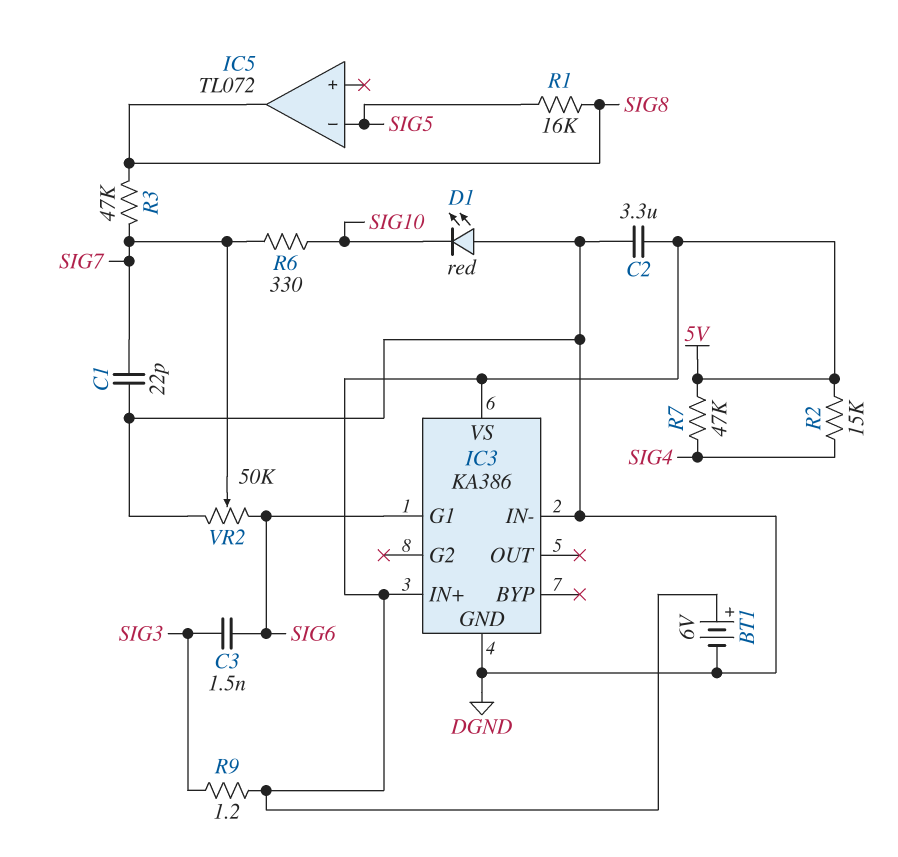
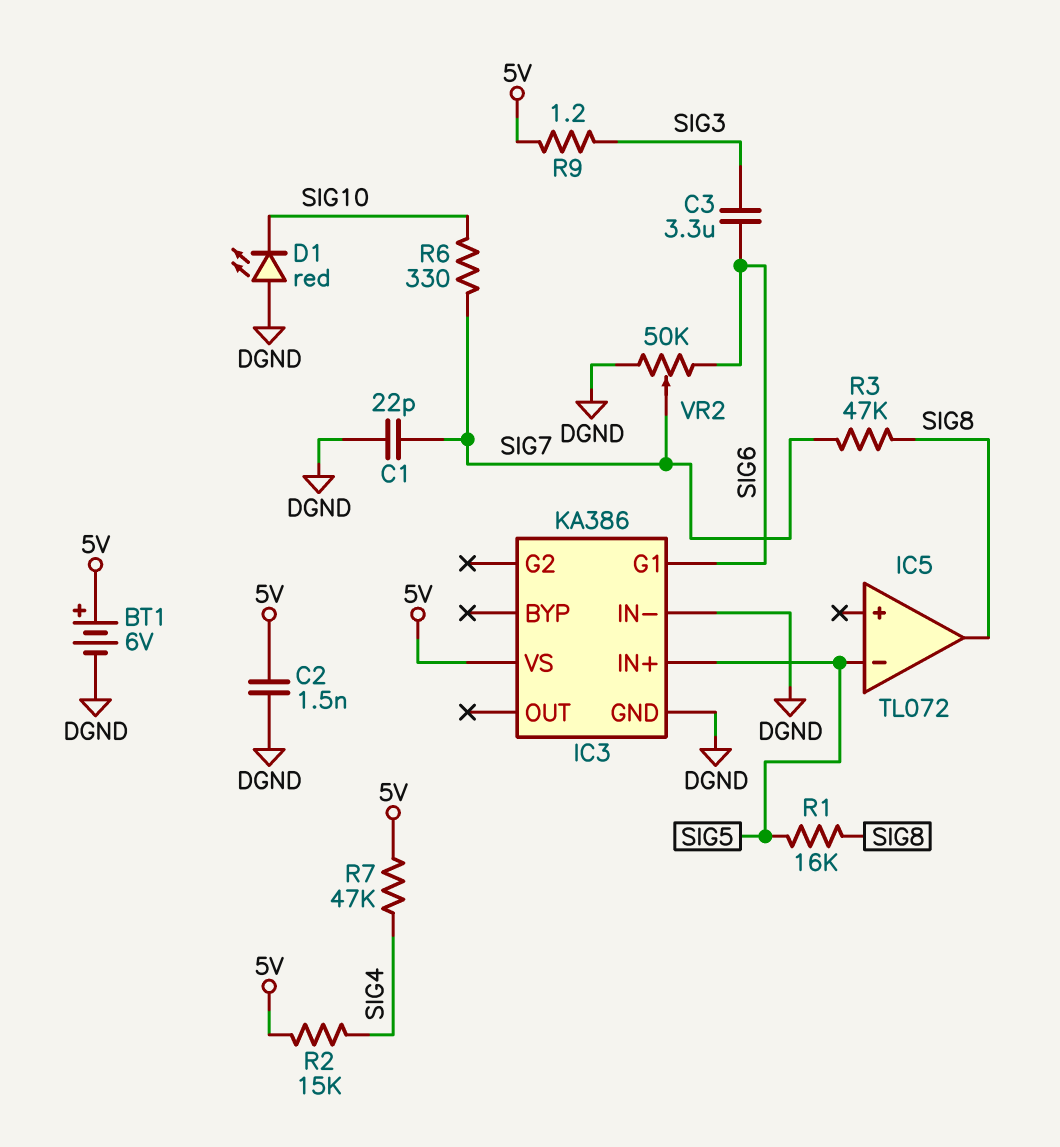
C2: 3.3uF (5V, DGND) -> 1.5nF (5V, DGND)
C3: 1.5nF (SIG3, SIG6) -> 3.3uF (SIG3, SIG6)
IC3 pin IN+: 5V -> SIG5

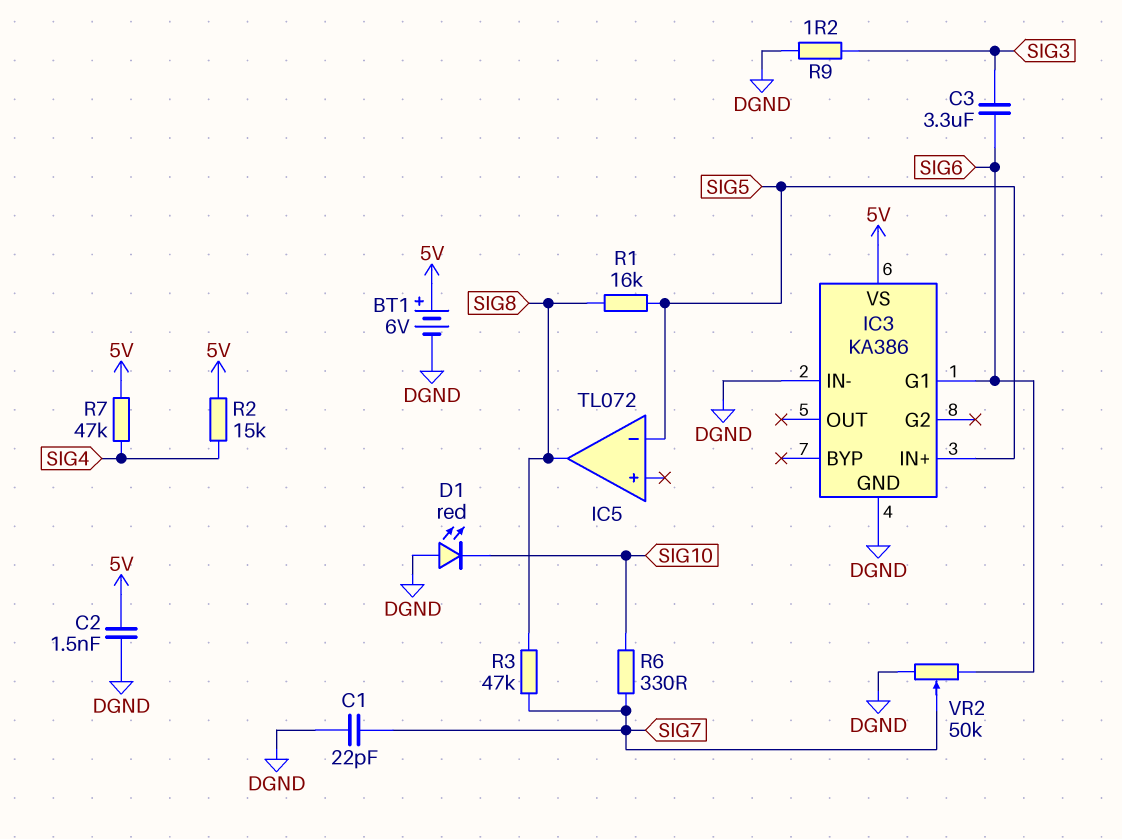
R9: 1.2 (5V, SIG3) -> 1.2 (DGND, SIG3)

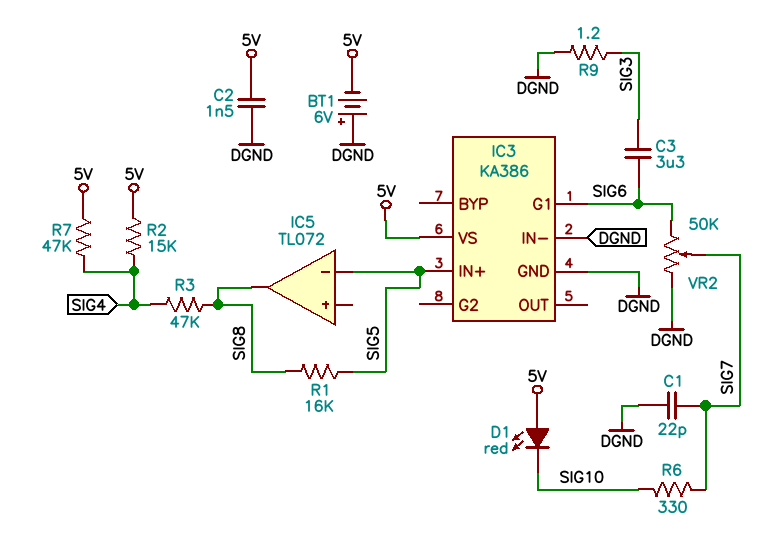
BT1: 6V (plus 5V, minus DGND) -> 6V (plus DGND, minus 5V)
D1: LED red (A DGND, K SIG10) -> LED red (A 5V, K SIG10)
R3: 47k (SIG7, SIG8) -> 47k (SIG4, SIG8)

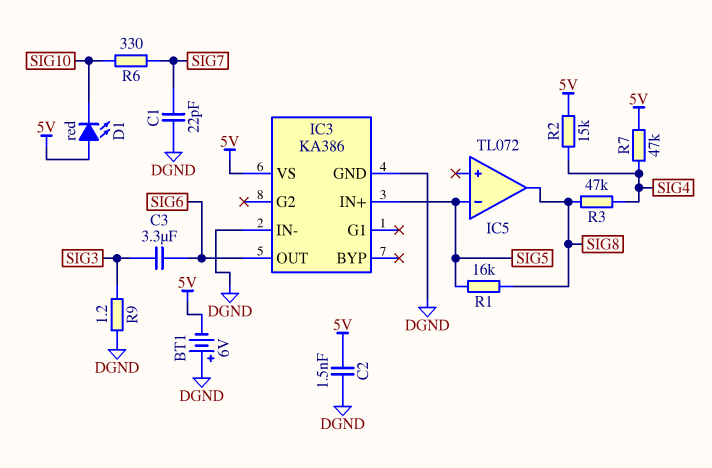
IC3 pin G1: SIG6 -> none
IC3 pin OUT: none -> SIG6
VR2: 50k (DGND, SIG6, wiper SIG7) -> none

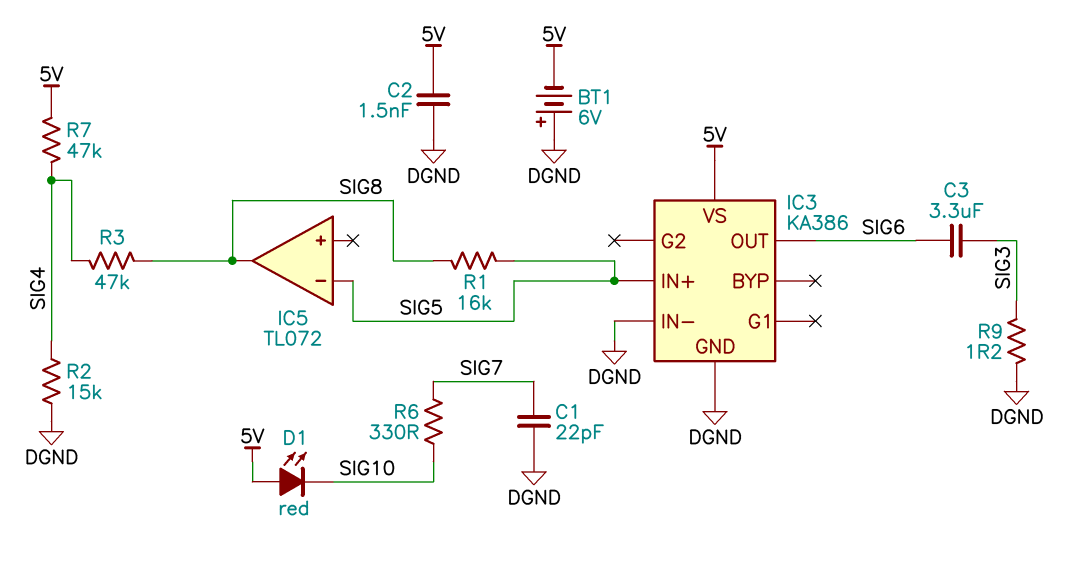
R2: 15k (5V, SIG4) -> 15k (DGND, SIG4)

